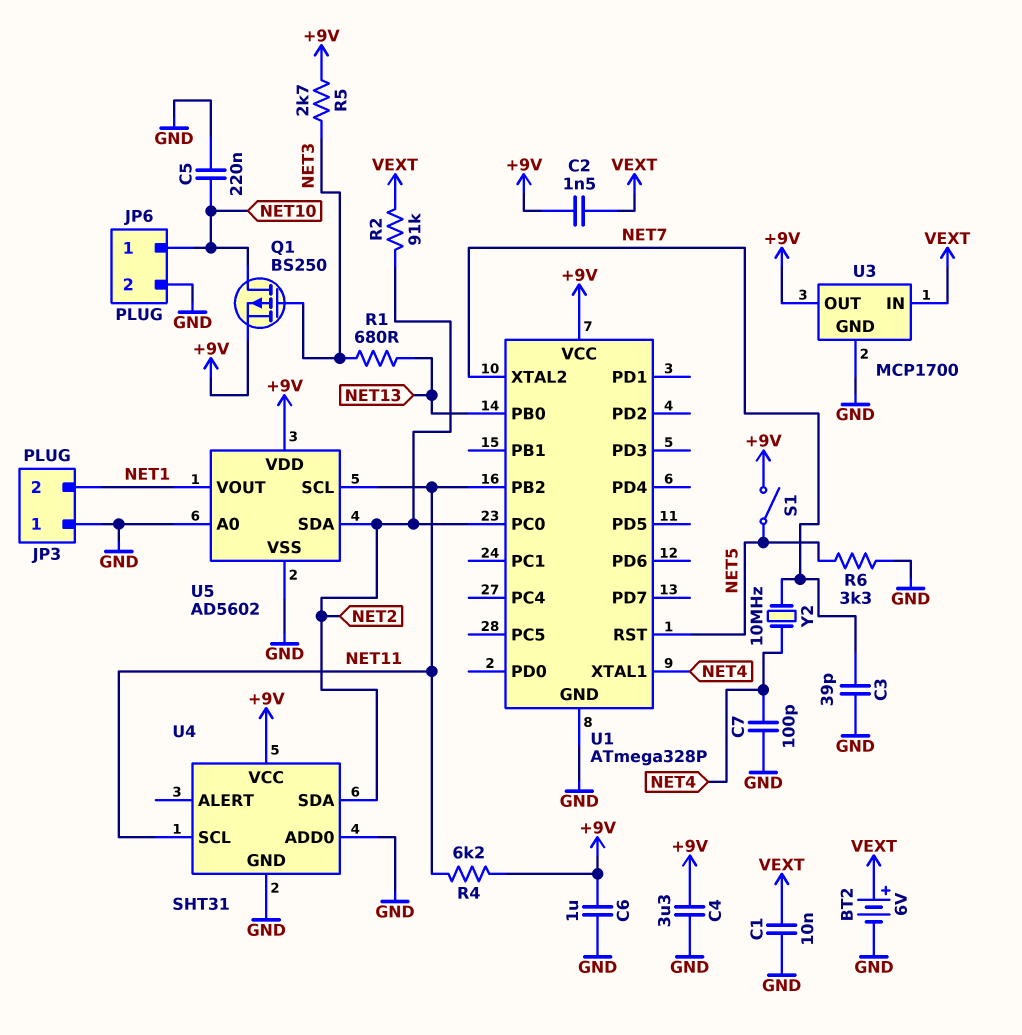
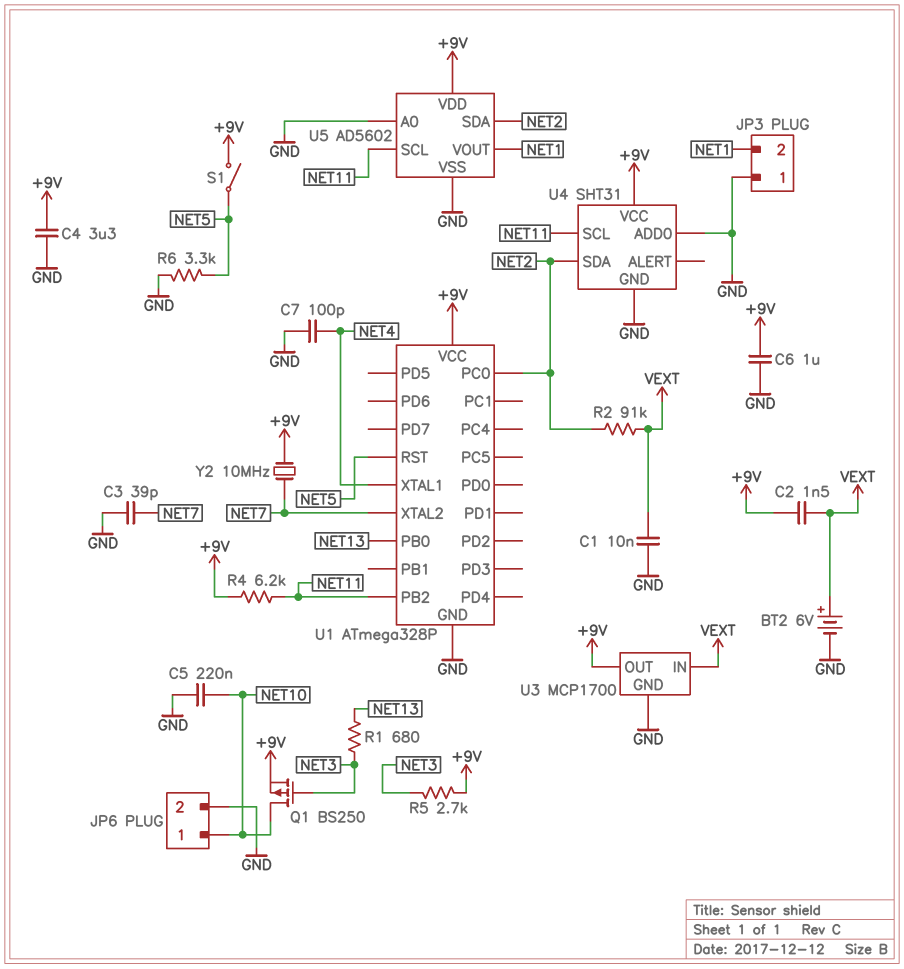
Y2: 10MHz (NET4, NET7) -> 10MHz (+9V, NET7)

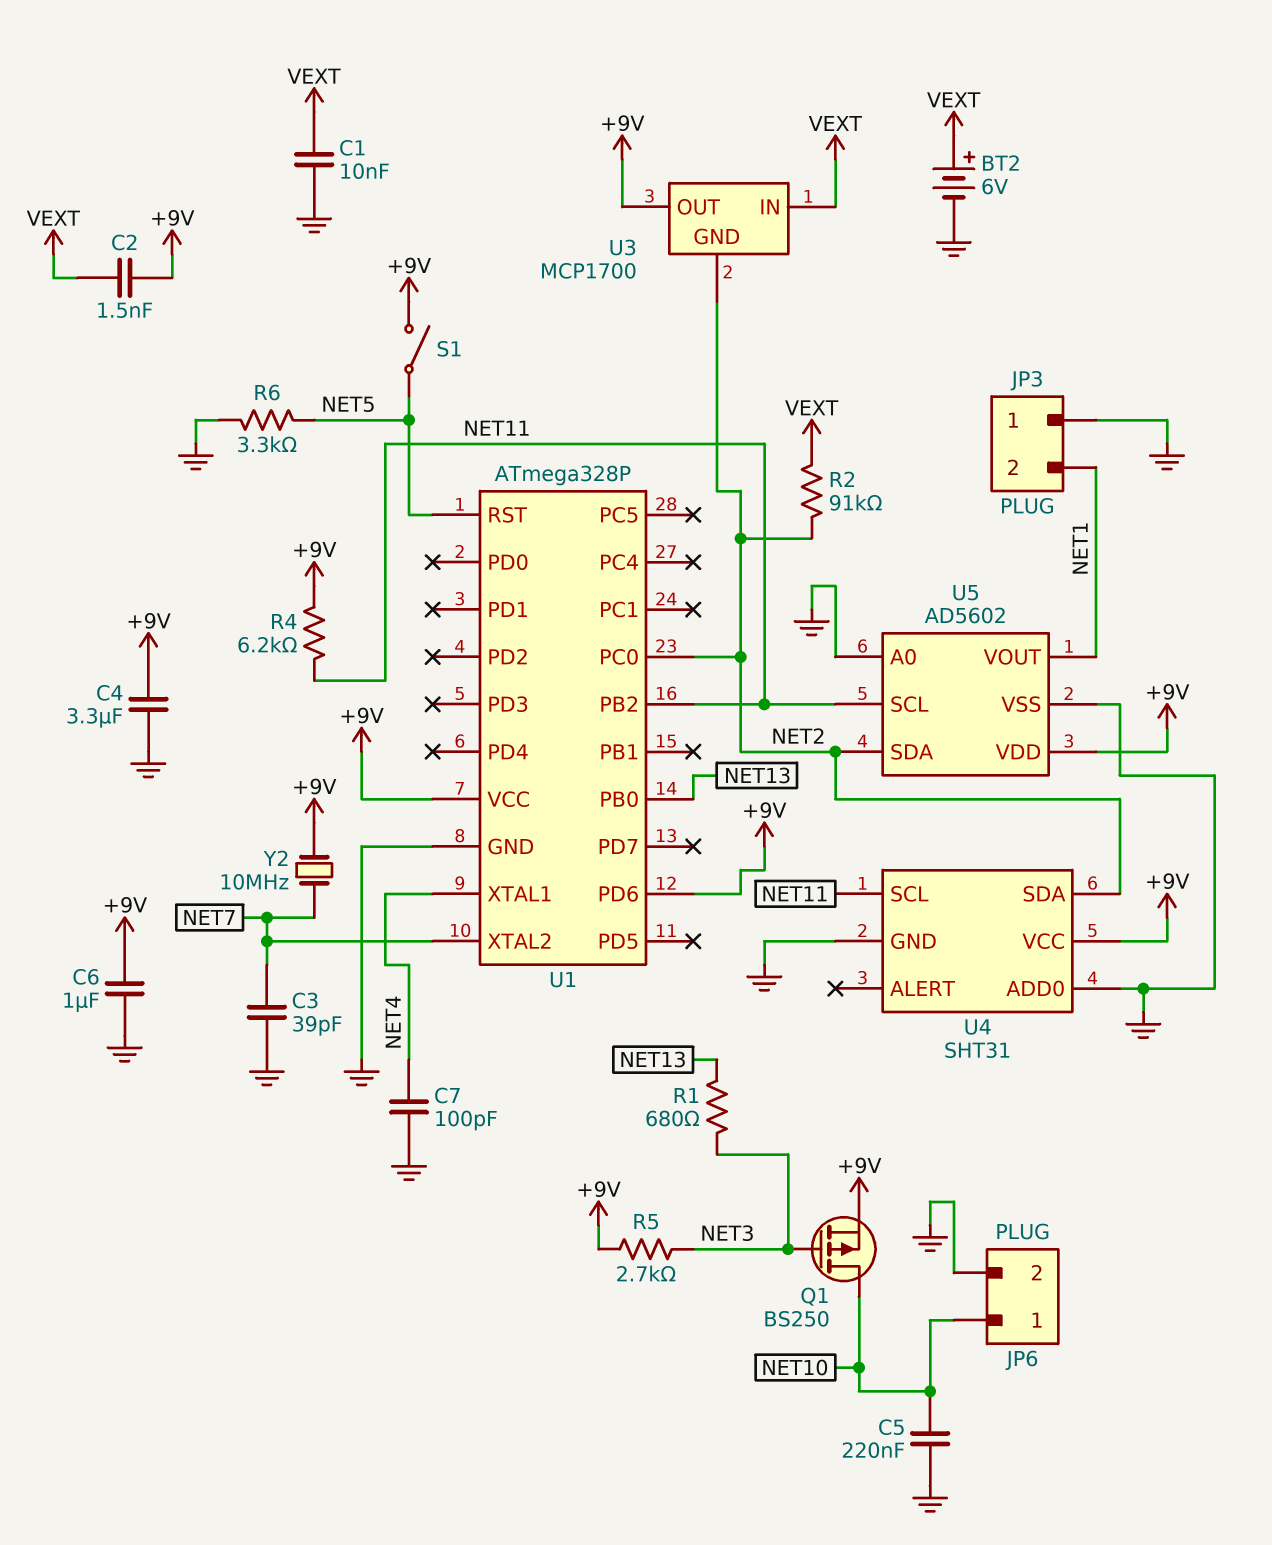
U1 pin PD6: none -> +9V
U3 pin GND: GND -> NET2

